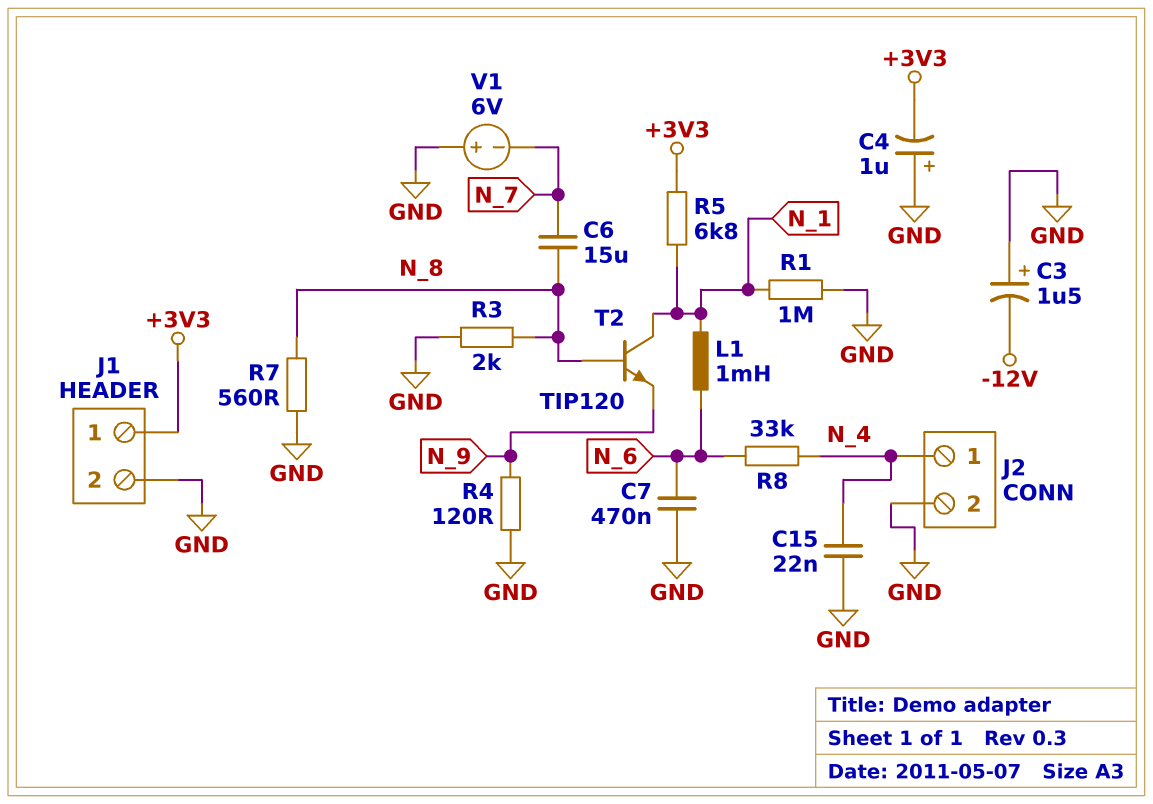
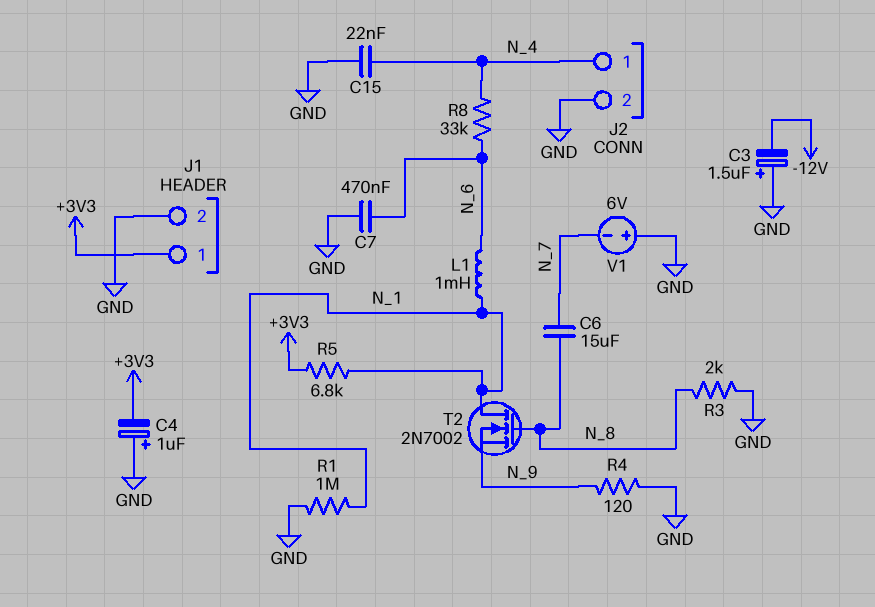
R7: 560 (GND, N_8) -> none
T2: NPN TIP120 (B N_8, C N_1, E N_9) -> NMOS 2N7002 (G N_8, D N_1, S N_9)

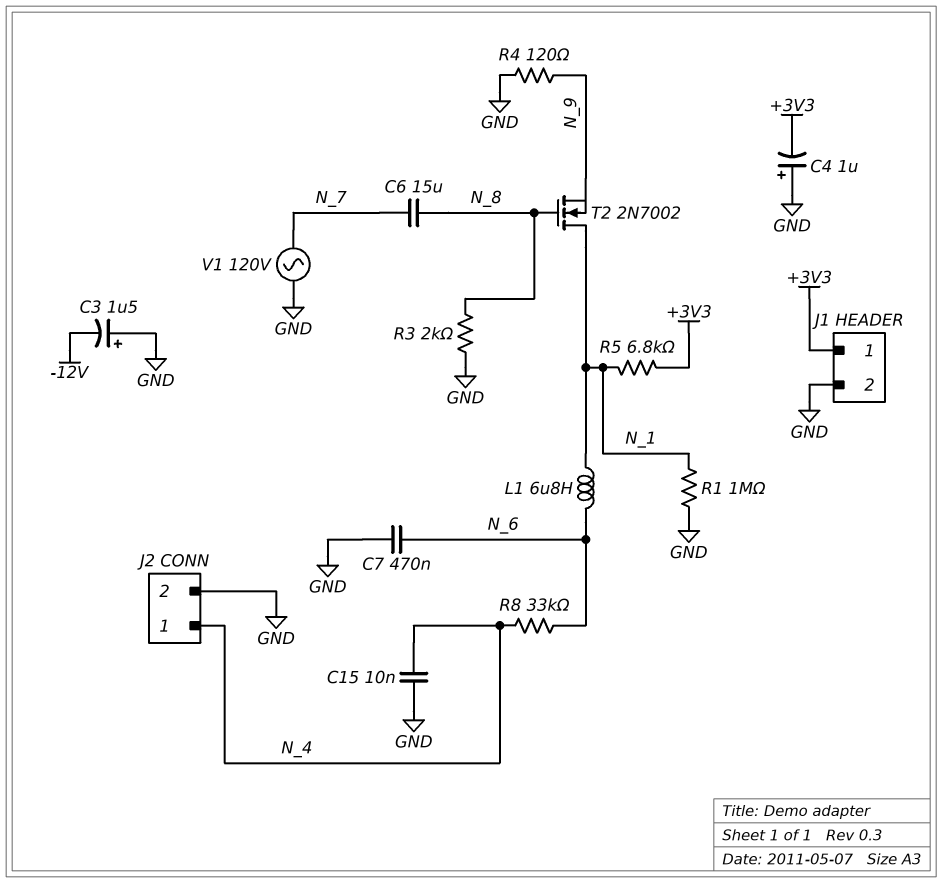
C15: 22nF (GND, N_4) -> 10nF (GND, N_4)
L1: 1mH (N_1, N_6) -> 6.8uH (N_1, N_6)
V1: 6V (plus GND, minus N_7) -> AC 120V (GND, N_7)

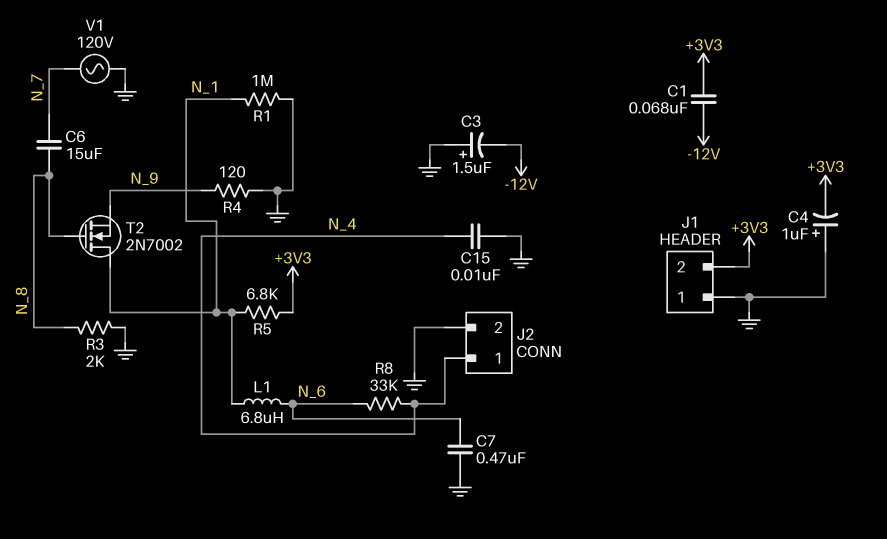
C1: none -> 68nF (+3V3, -12V)
J1 pin 1: +3V3 -> GND
J1 pin 2: GND -> +3V3

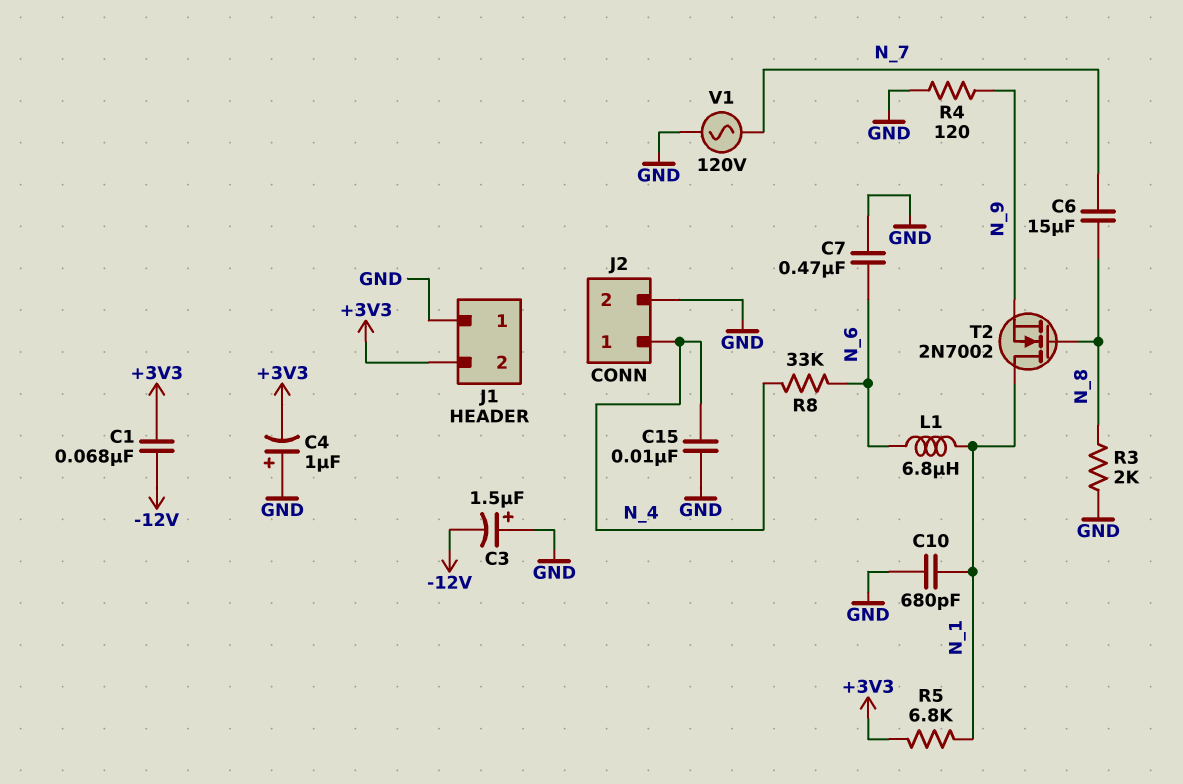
C10: none -> 680pF (GND, N_1)
R1: 1M (GND, N_1) -> none

